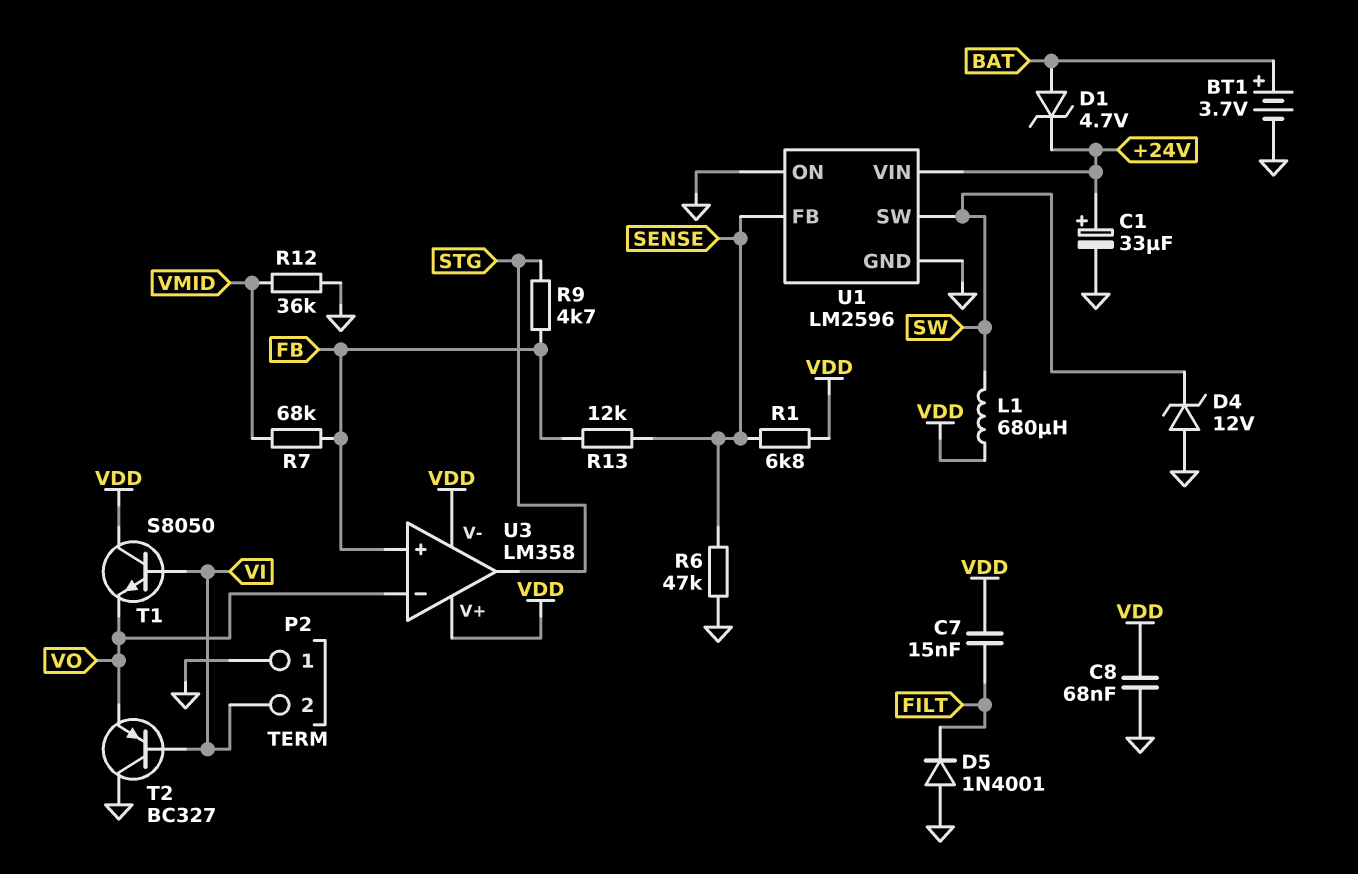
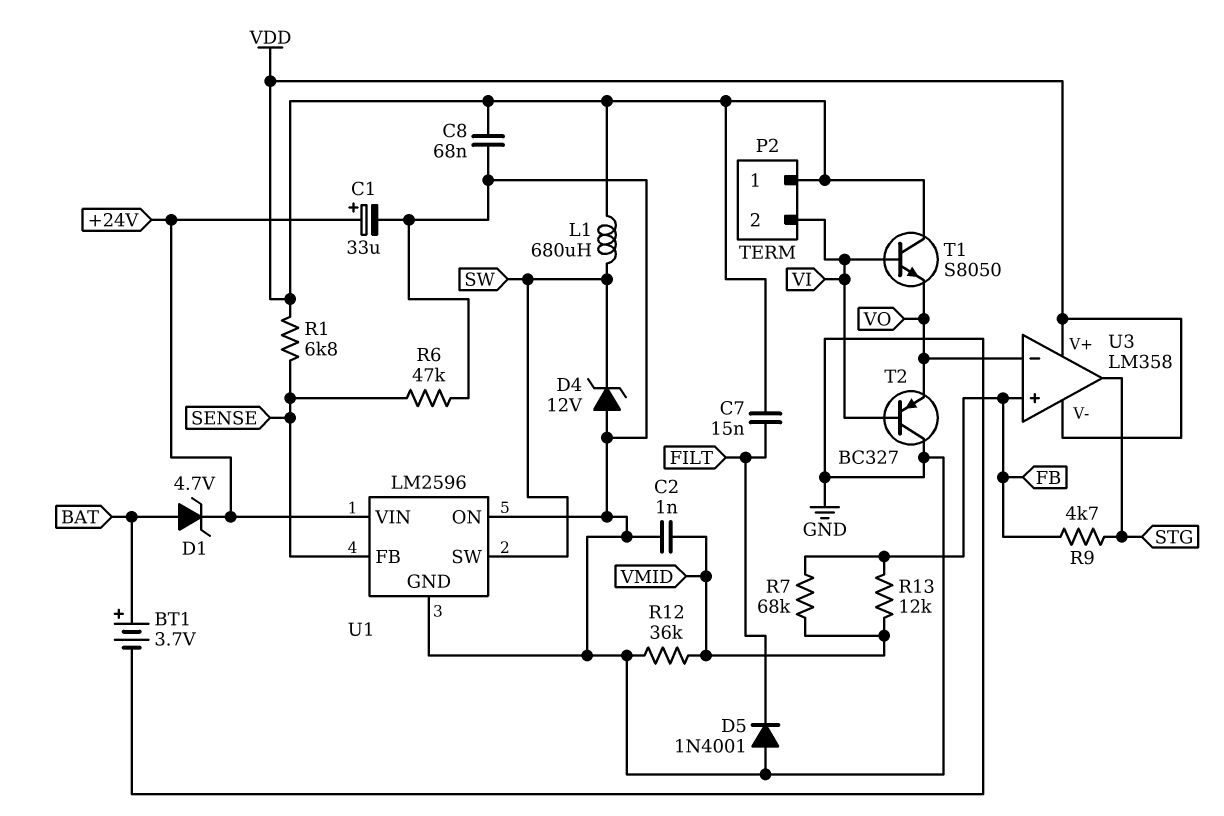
C2: none -> 1nF (GND, VMID)
P2 pin 1: GND -> VDD
R13: 12k (FB, SENSE) -> 12k (FB, VMID)

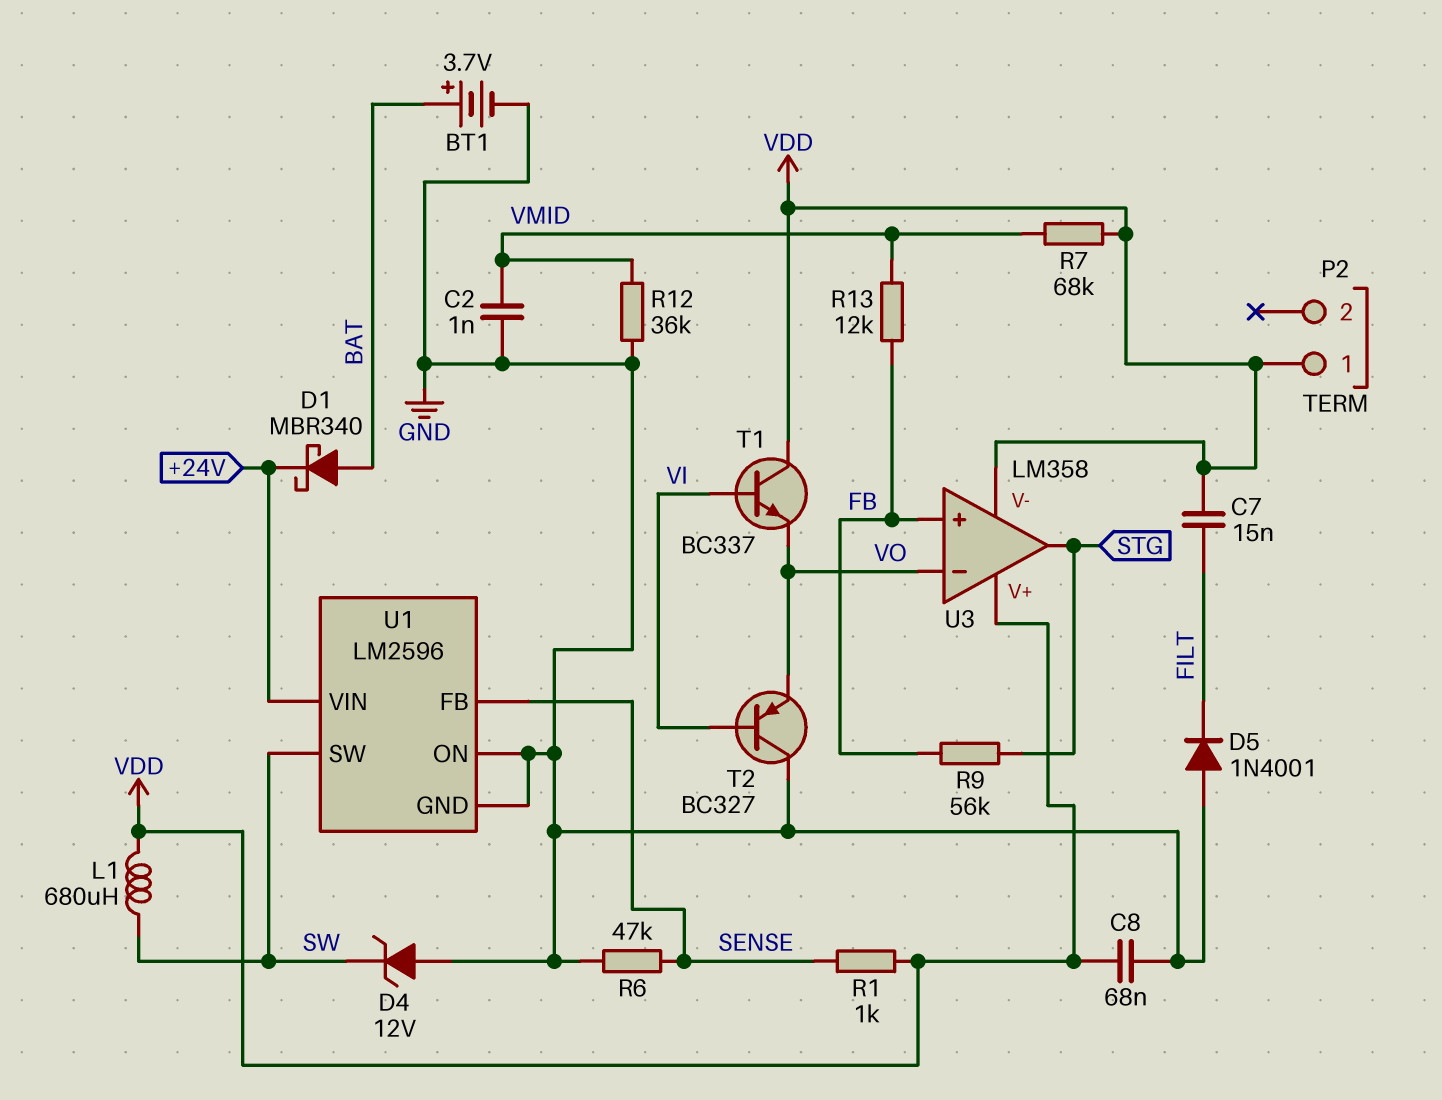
C1: 33uF (plus +24V, minus GND) -> none
D1: zener 4.7V (A BAT, K +24V) -> schottky MBR340 (A BAT, K +24V)
P2 pin 2: VI -> none
R1: 6.8k (SENSE, VDD) -> 1k (SENSE, VDD)
R7: 68k (FB, VMID) -> 68k (VDD, VMID)
R9: 4.7k (FB, STG) -> 56k (FB, STG)
T1: NPN S8050 (B VI, C VDD, E VO) -> NPN BC337 (B VI, C VDD, E VO)

